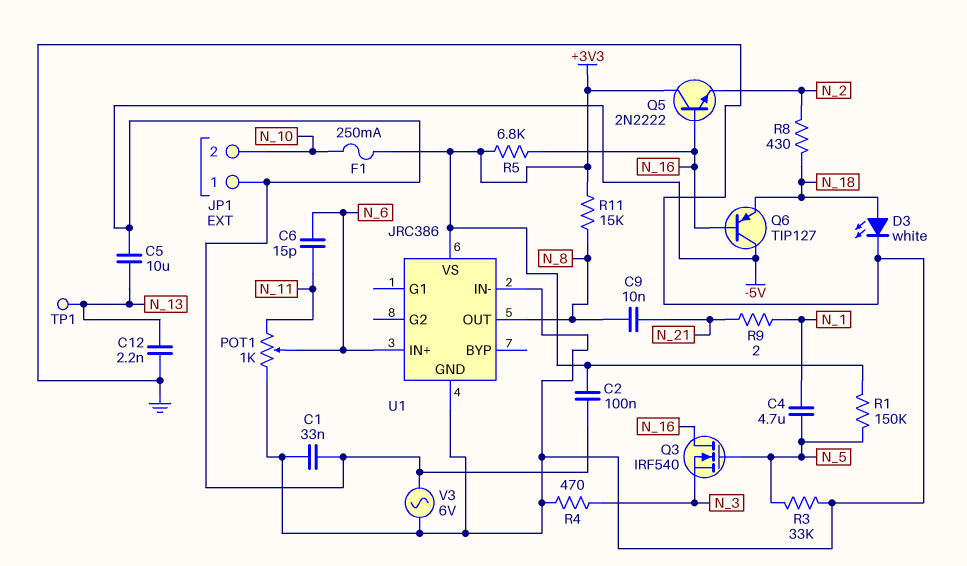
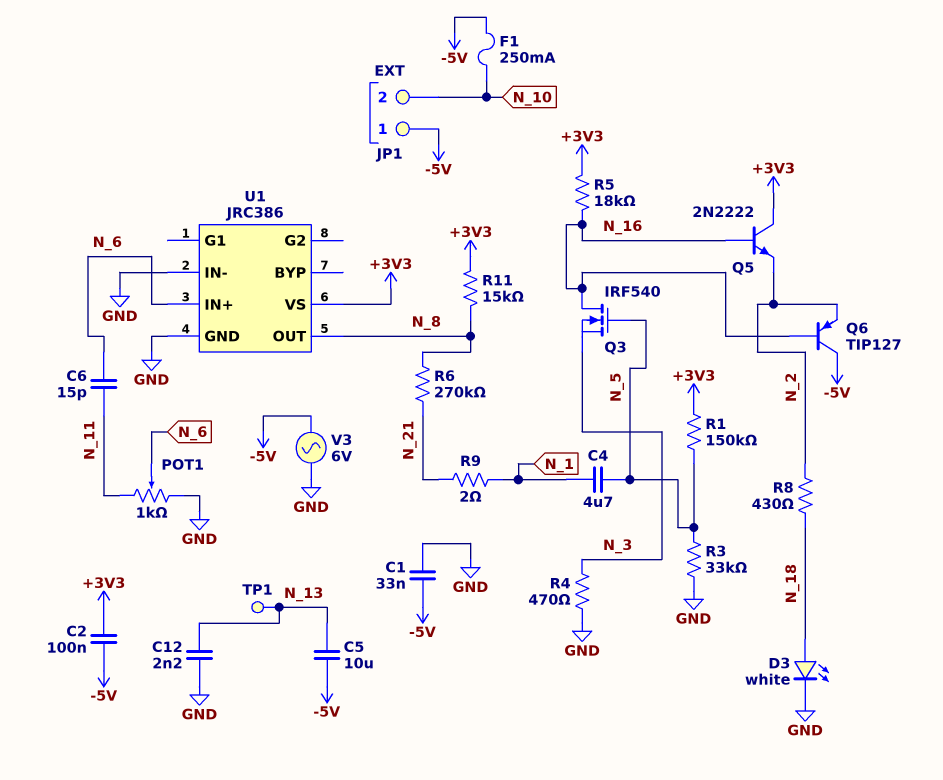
C9: 10nF (N_8, N_21) -> none
F1: 250mA (+3V3, N_10) -> 250mA (-5V, N_10)
Q6: PNP TIP127 (B N_16, C -5V, E N_18) -> PNP TIP127 (B N_16, C -5V, E N_2)
R5: 6.8k (+3V3, N_16) -> 18k (+3V3, N_16)
R6: none -> 270k (N_8, N_21)

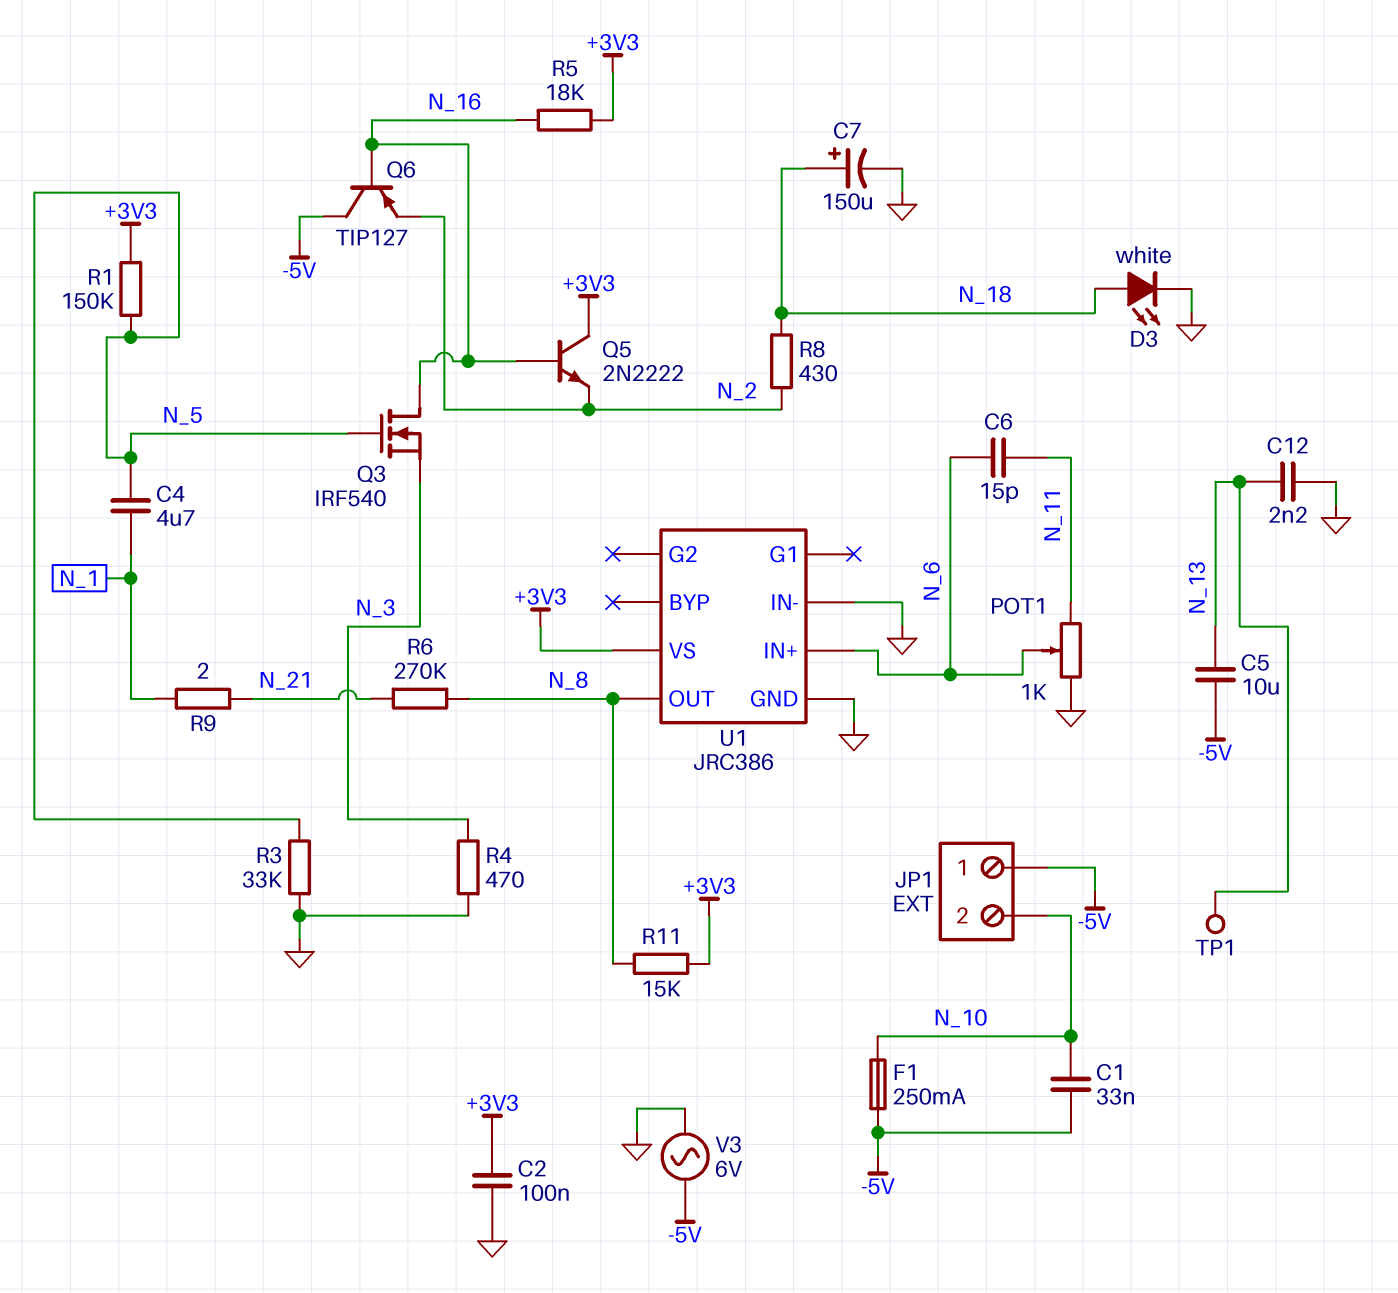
C1: 33nF (-5V, GND) -> 33nF (-5V, N_10)
C2: 100nF (+3V3, -5V) -> 100nF (+3V3, GND)
C7: none -> 150uF (plus N_18, minus GND)

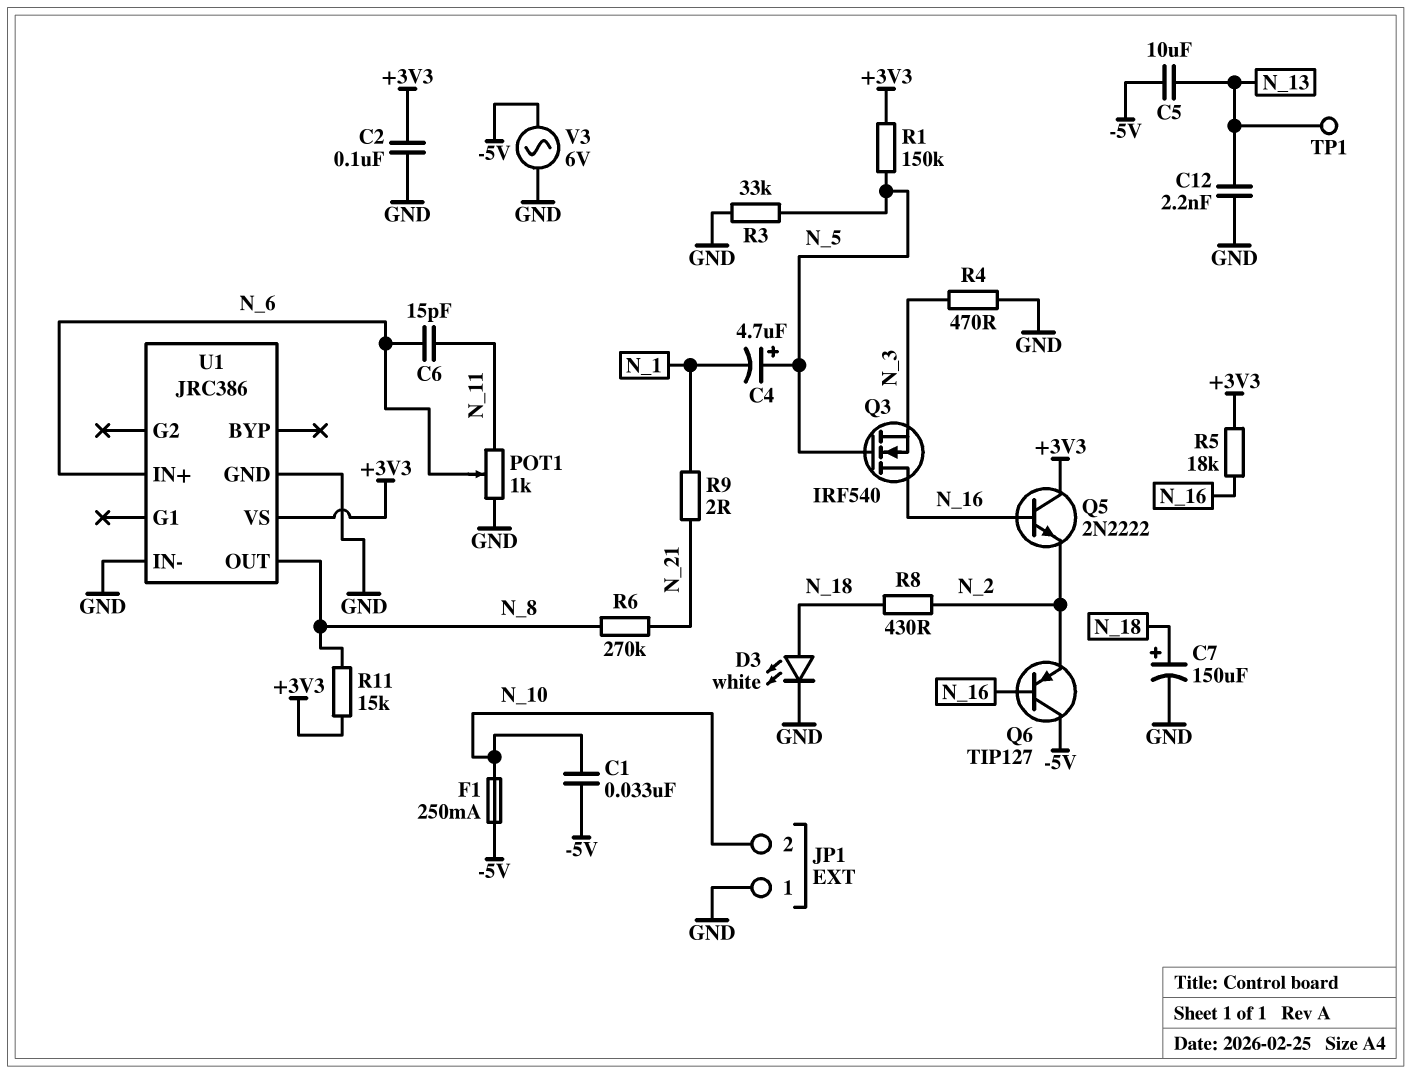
C4: 4.7uF (N_1, N_5) -> 4.7uF (plus N_5, minus N_1)
JP1 pin 1: -5V -> GND

